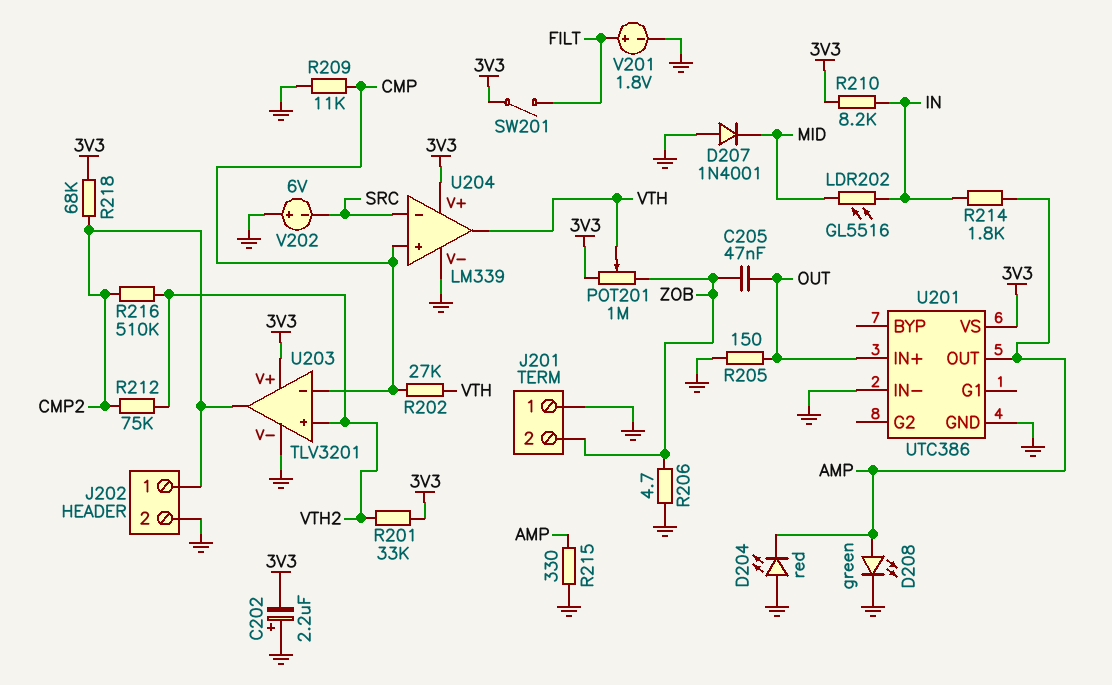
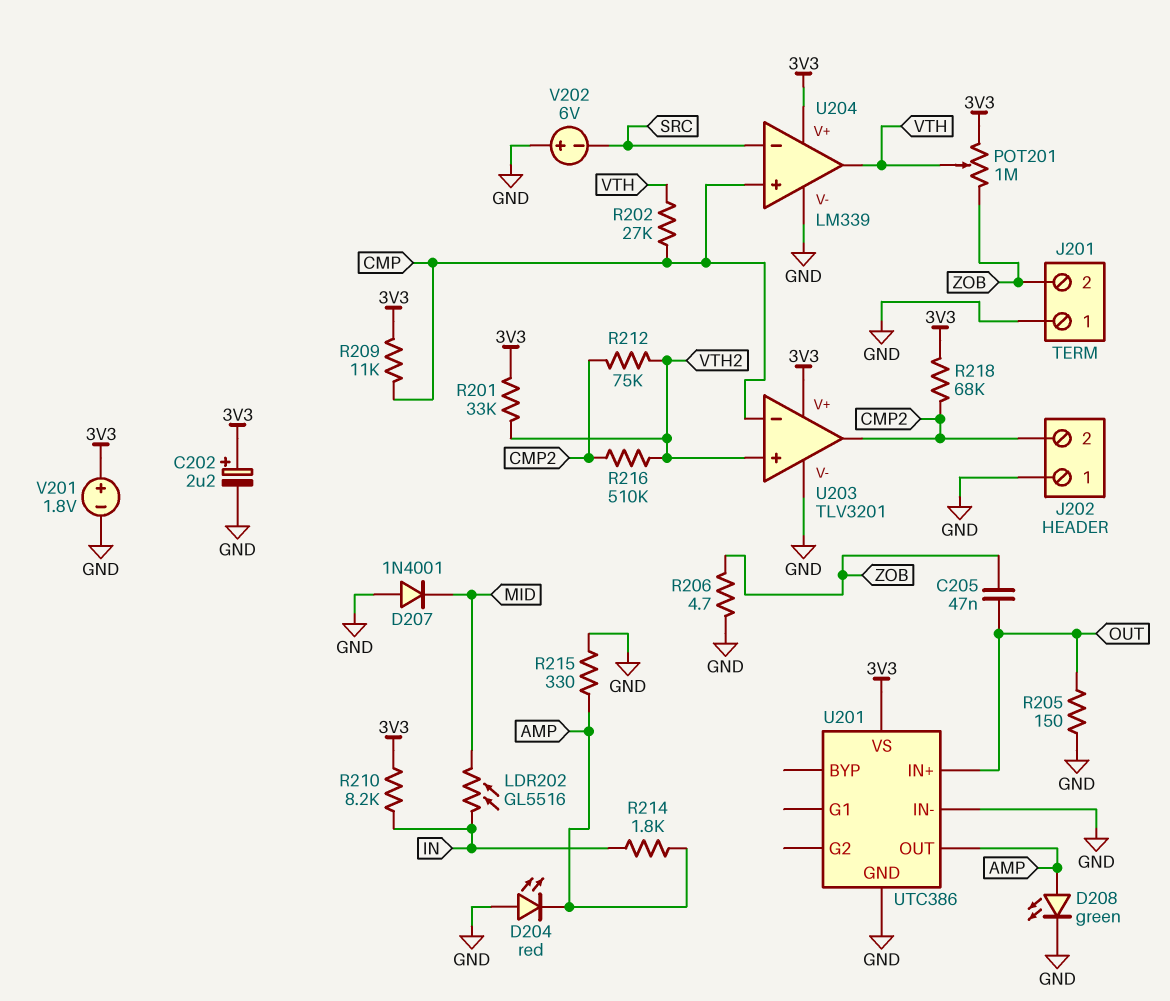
C202: 2.2uF (plus GND, minus 3V3) -> 2.2uF (plus 3V3, minus GND)
J202 pin 1: CMP2 -> GND
J202 pin 2: GND -> CMP2
R209: 11k (CMP, GND) -> 11k (3V3, CMP)
SW201: switch (3V3, FILT) -> none
V201: 1.8V (plus FILT, minus GND) -> 1.8V (plus 3V3, minus GND)

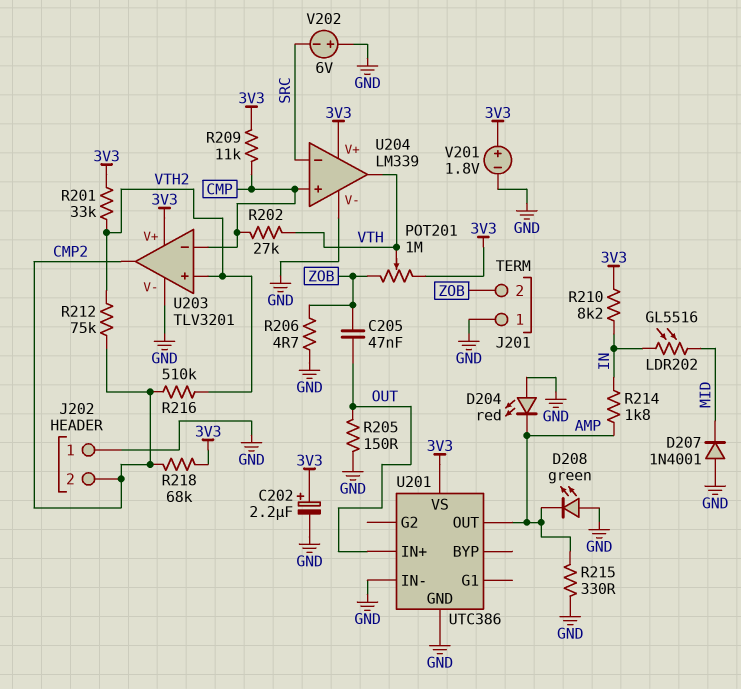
D208: LED green (A AMP, K GND) -> LED green (A GND, K AMP)

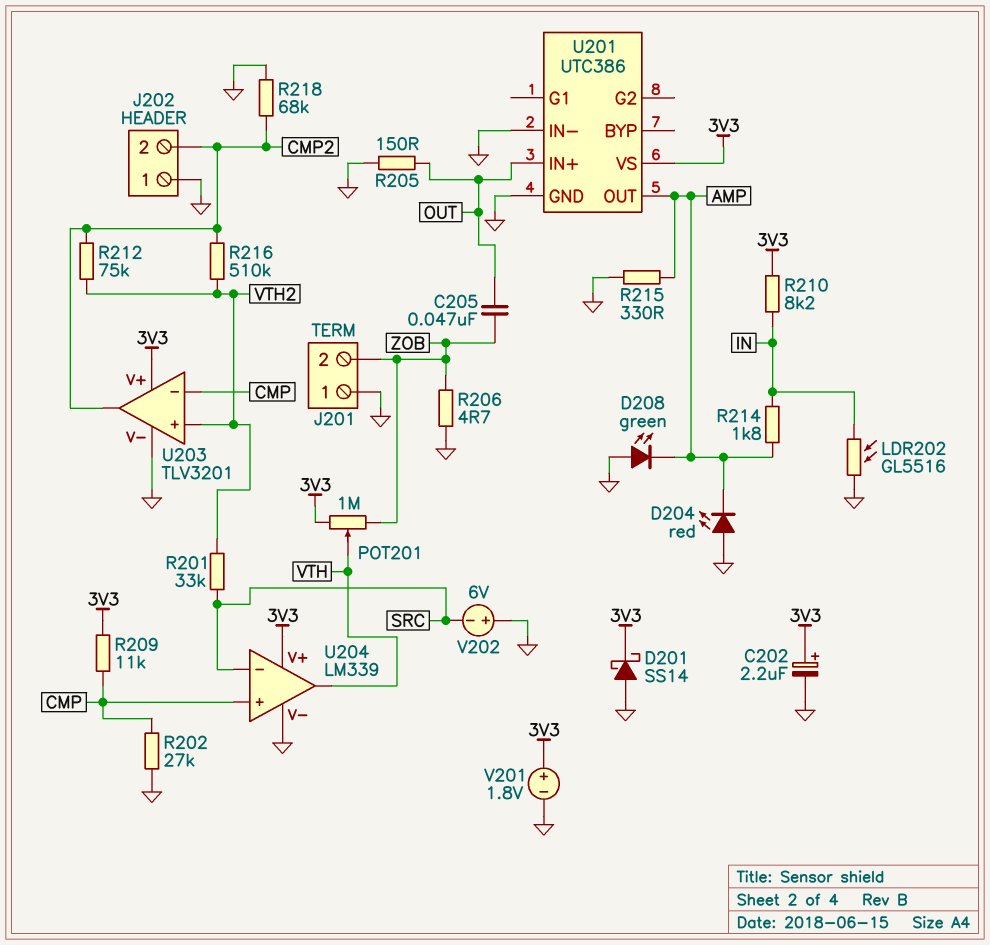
D201: none -> schottky SS14 (A GND, K 3V3)
D207: diode 1N4001 (A GND, K MID) -> none
LDR202: GL5516 (IN, MID) -> GL5516 (GND, IN)
R201: 33k (3V3, VTH2) -> 33k (SRC, VTH2)
R202: 27k (CMP, VTH) -> 27k (CMP, GND)
R218: 68k (3V3, CMP2) -> 68k (CMP2, GND)

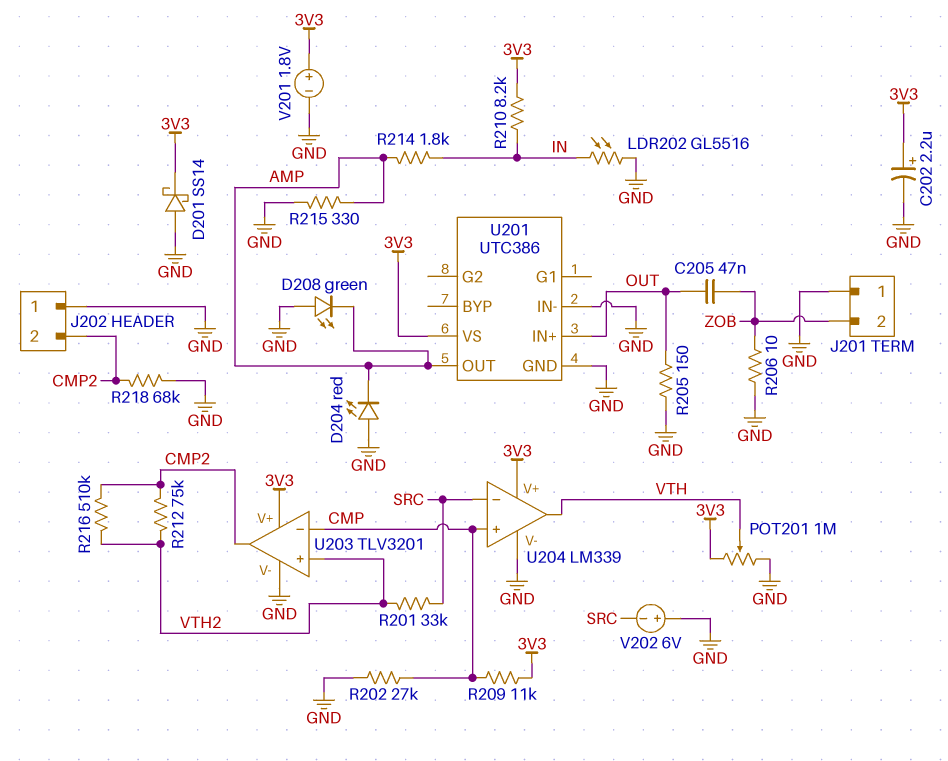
POT201: 1M (3V3, ZOB, wiper VTH) -> 1M (3V3, GND, wiper VTH)
R206: 4.7 (GND, ZOB) -> 10 (GND, ZOB)

